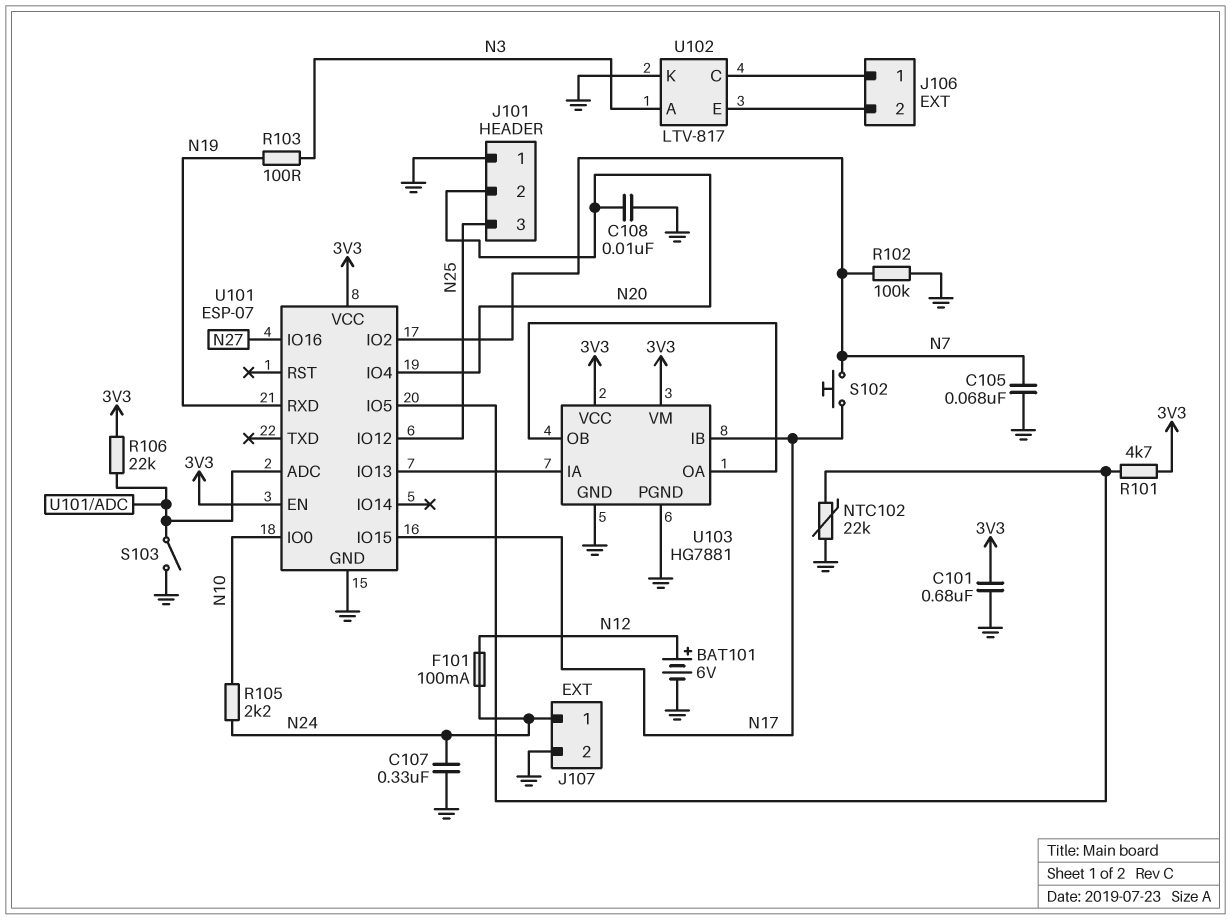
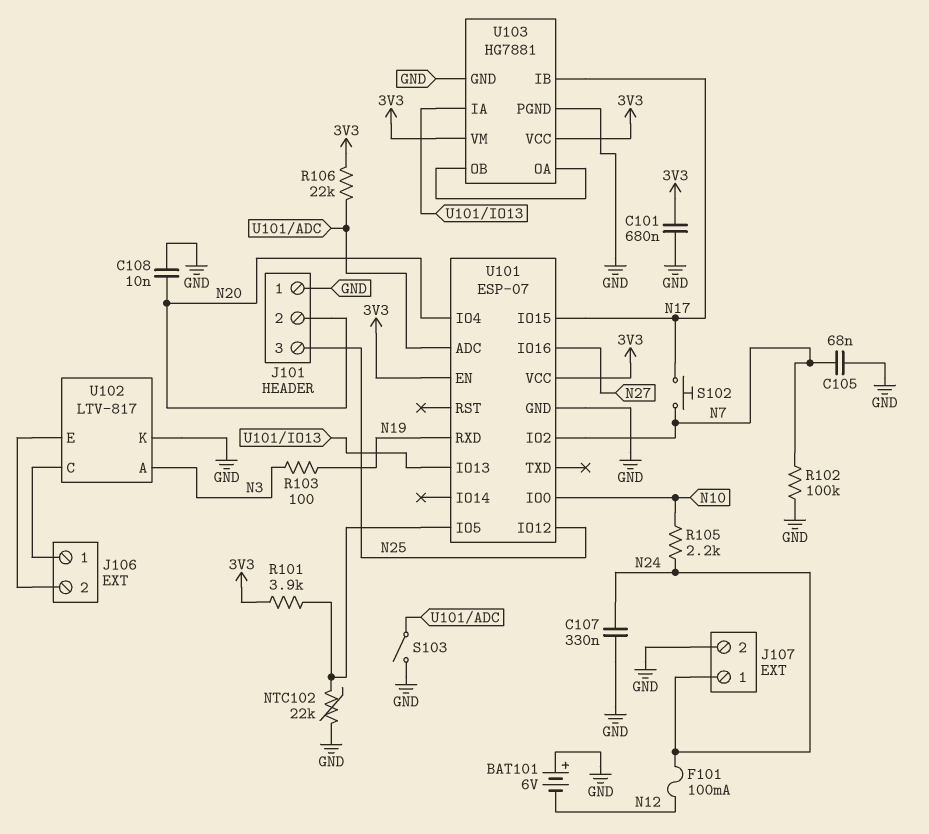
BAT101: 6V (plus N12, minus GND) -> 6V (plus GND, minus N12)
R101: 4.7k (3V3, U101/IO5) -> 3.9k (3V3, U101/IO5)

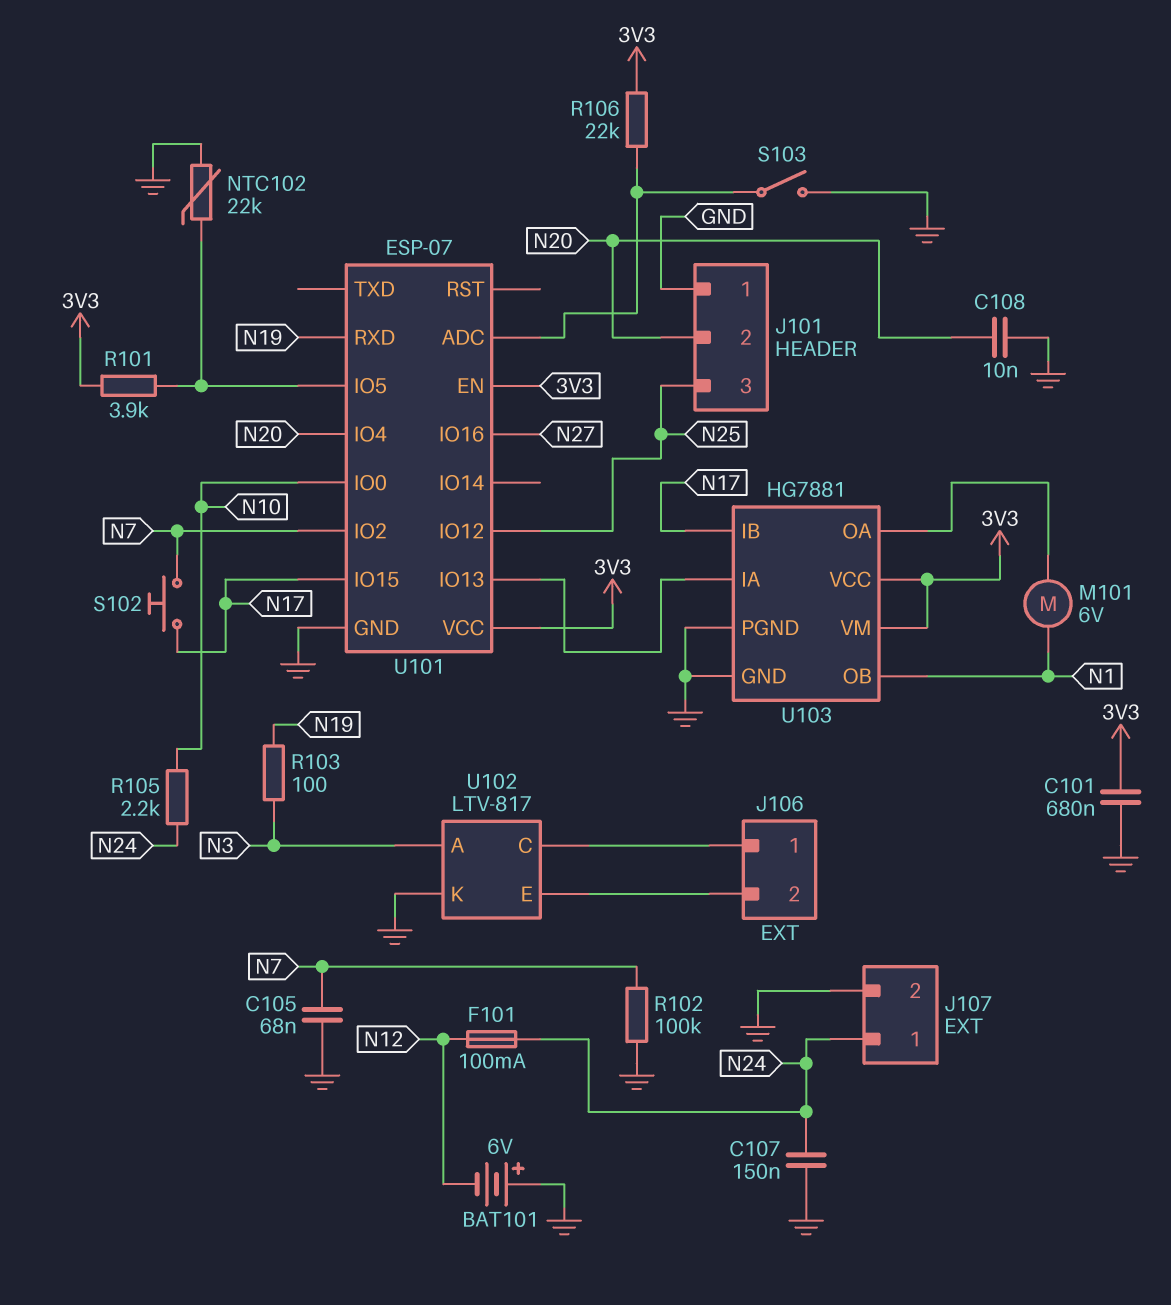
C107: 330nF (GND, N24) -> 150nF (GND, N24)
M101: none -> motor 6V (N1, U103/OA)
U103 pin OB: U103/OA -> N1

